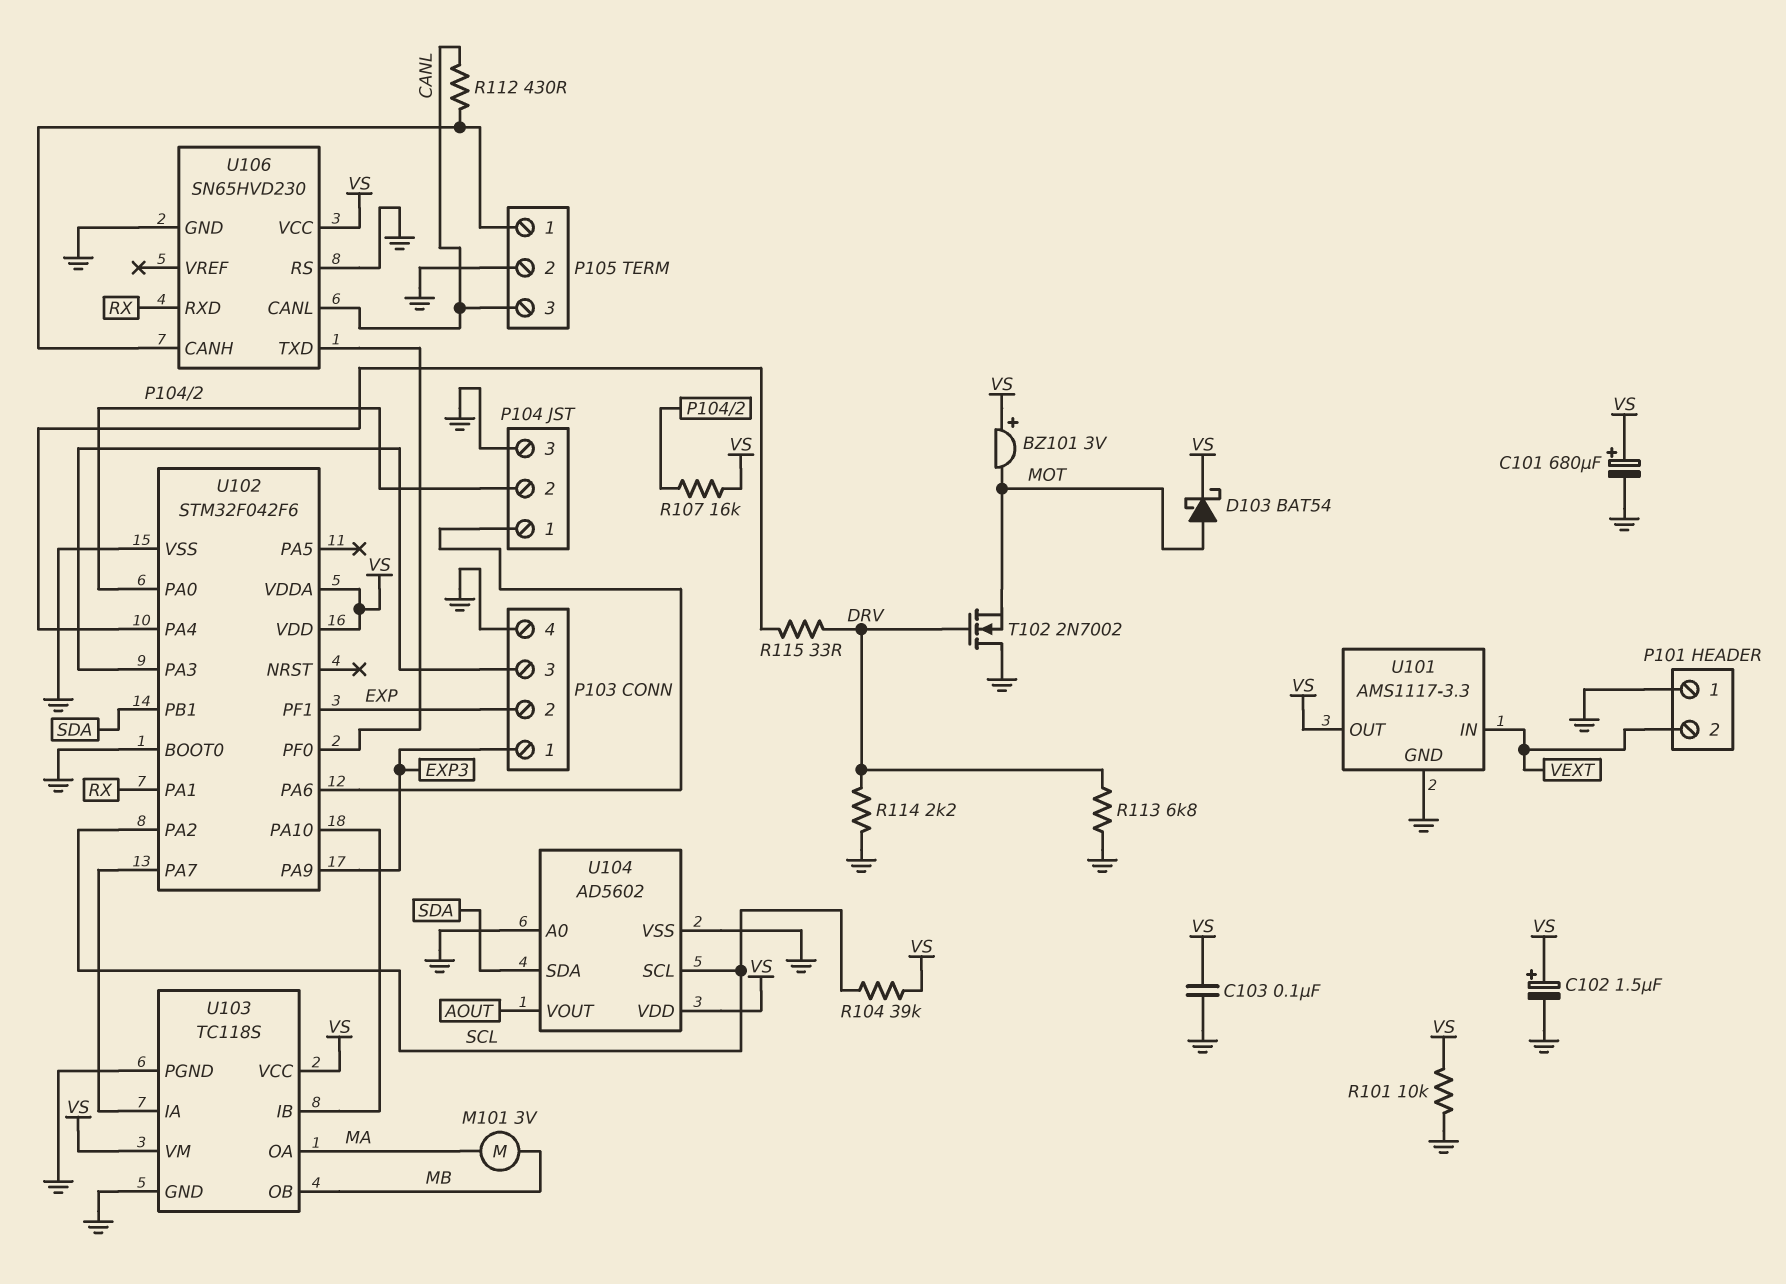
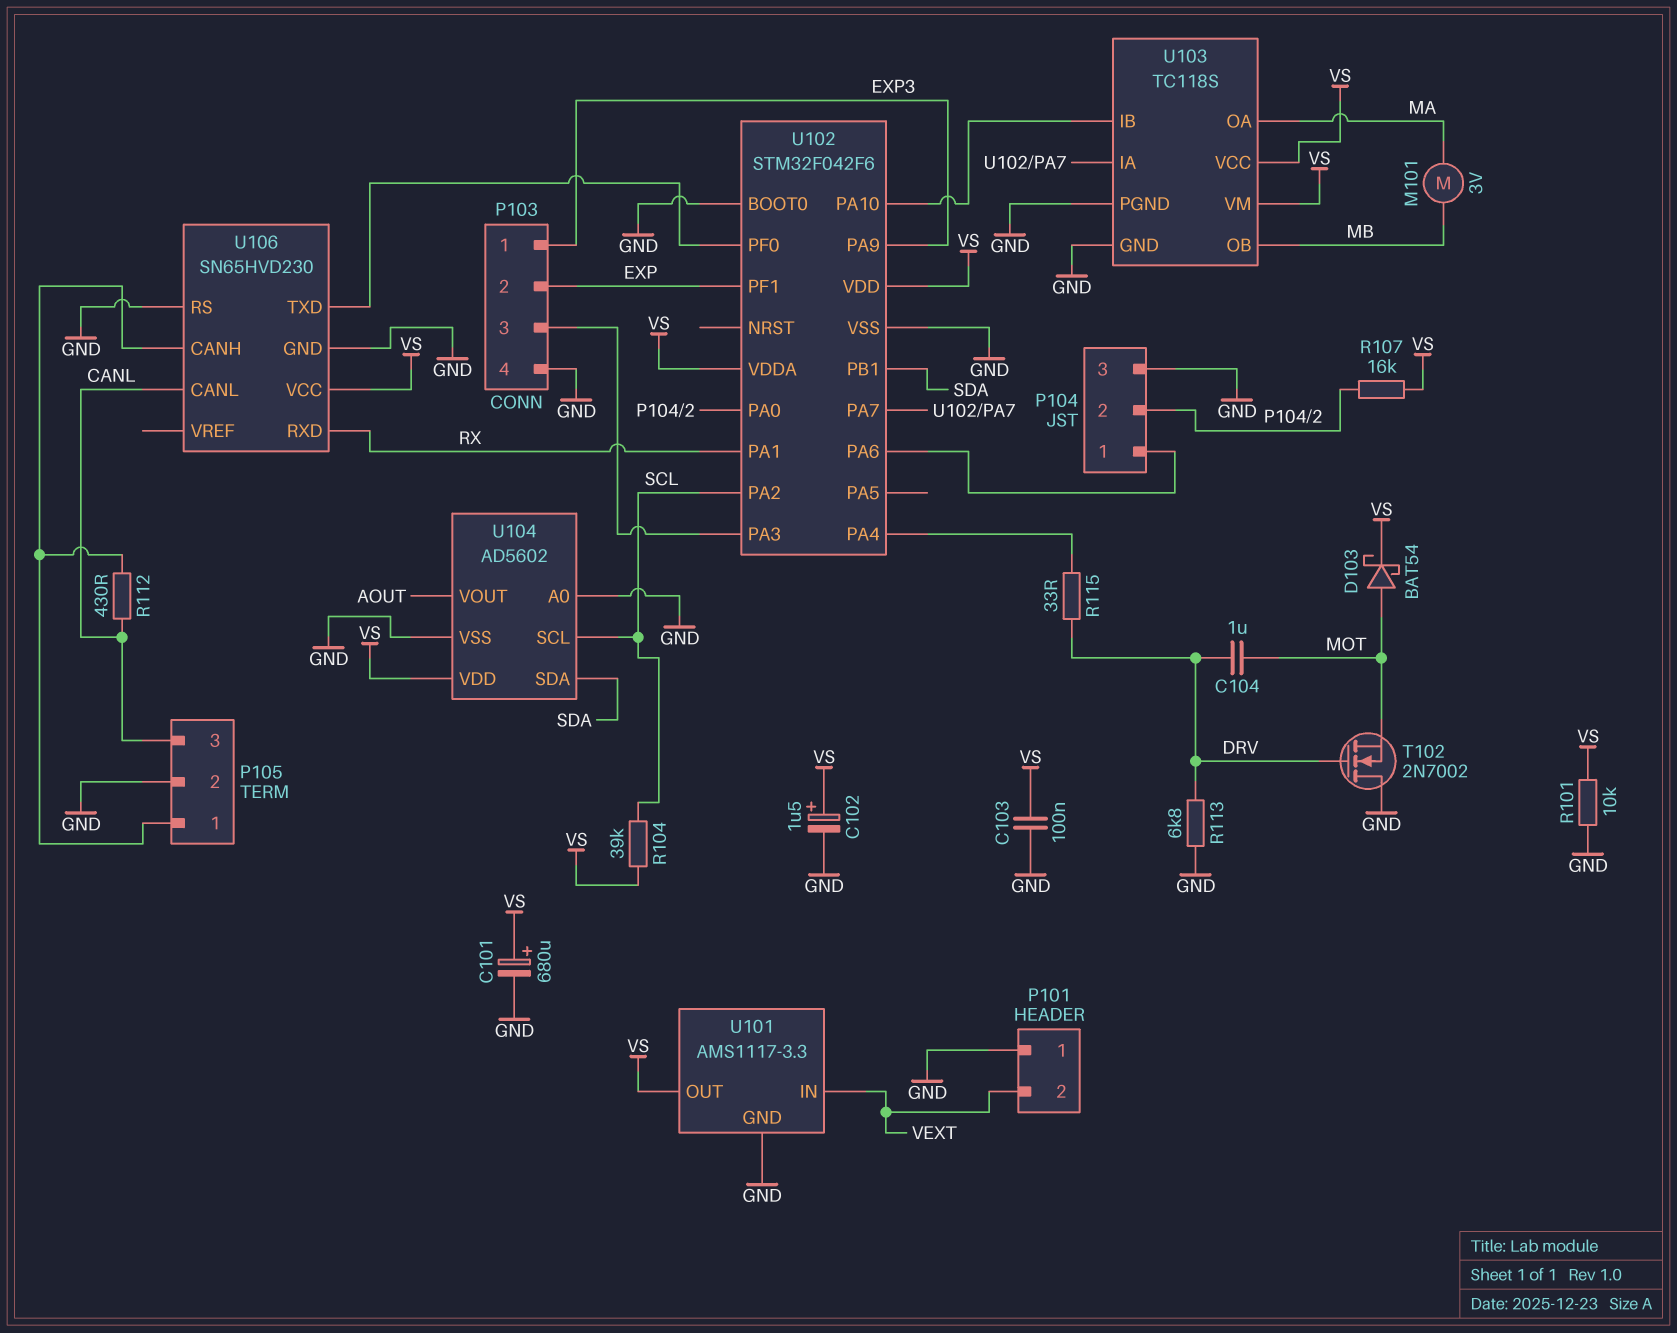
BZ101: buzzer 3V (plus VS, minus MOT) -> none
C104: none -> 1uF (DRV, MOT)
R114: 2.2k (DRV, GND) -> none

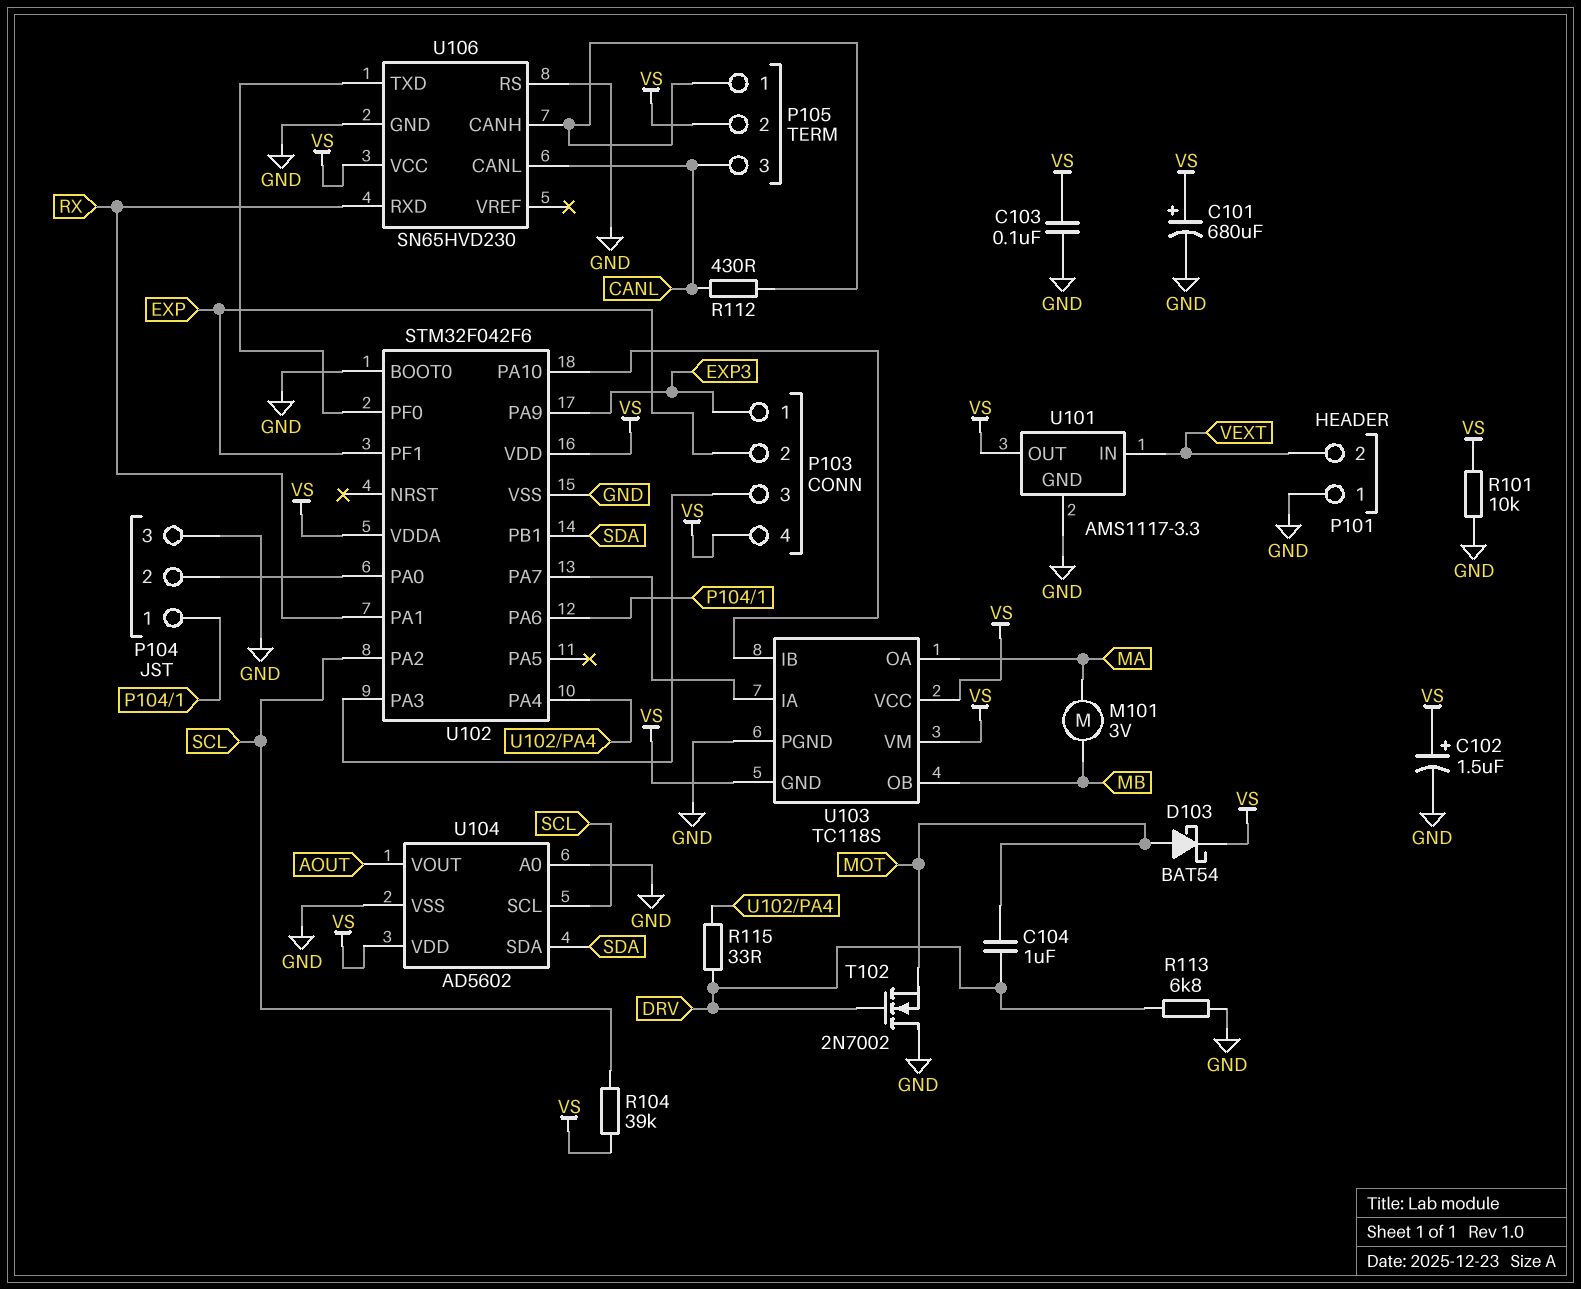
P103 pin 4: GND -> VS
P105 pin 2: GND -> VS
R107: 16k (P104/2, VS) -> none
U103 pin GND: GND -> VS

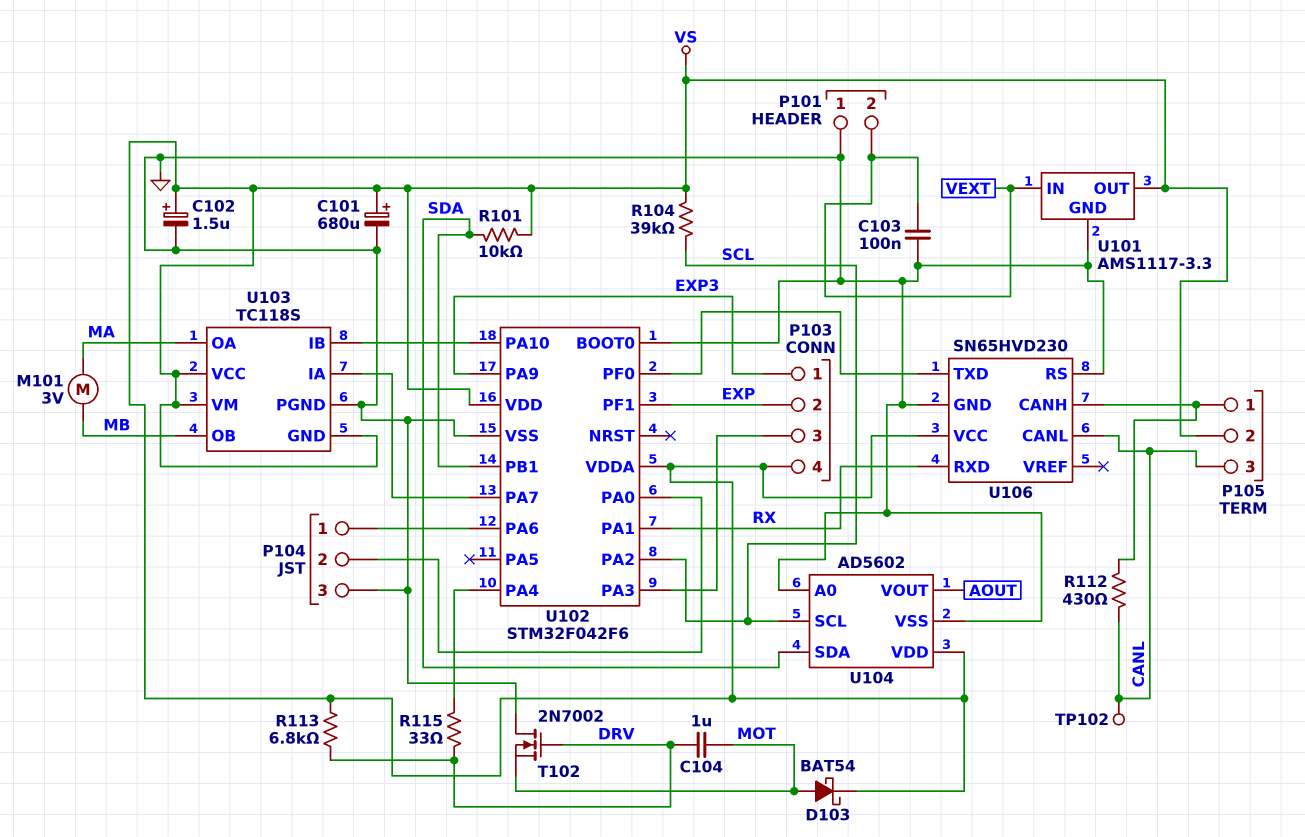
C103: 100nF (GND, VS) -> 100nF (GND, VEXT)
R101: 10k (GND, VS) -> 10k (SDA, VS)
R113: 6.8k (DRV, GND) -> 6.8k (DRV, VS)
TP102: none -> test point (CANL)

